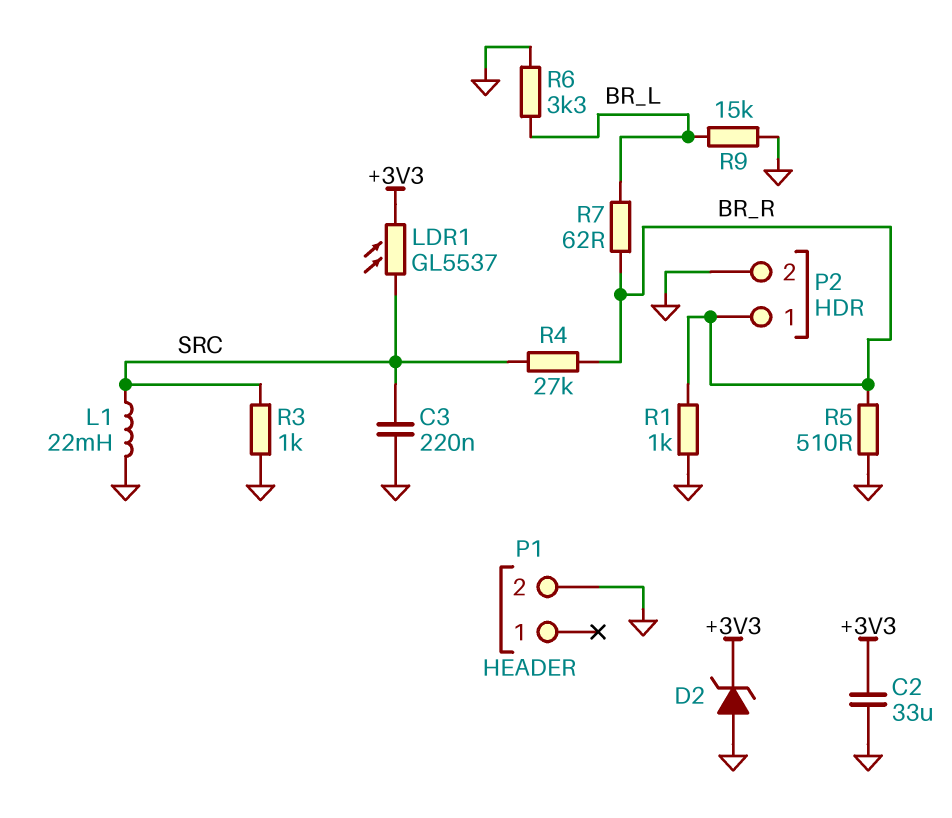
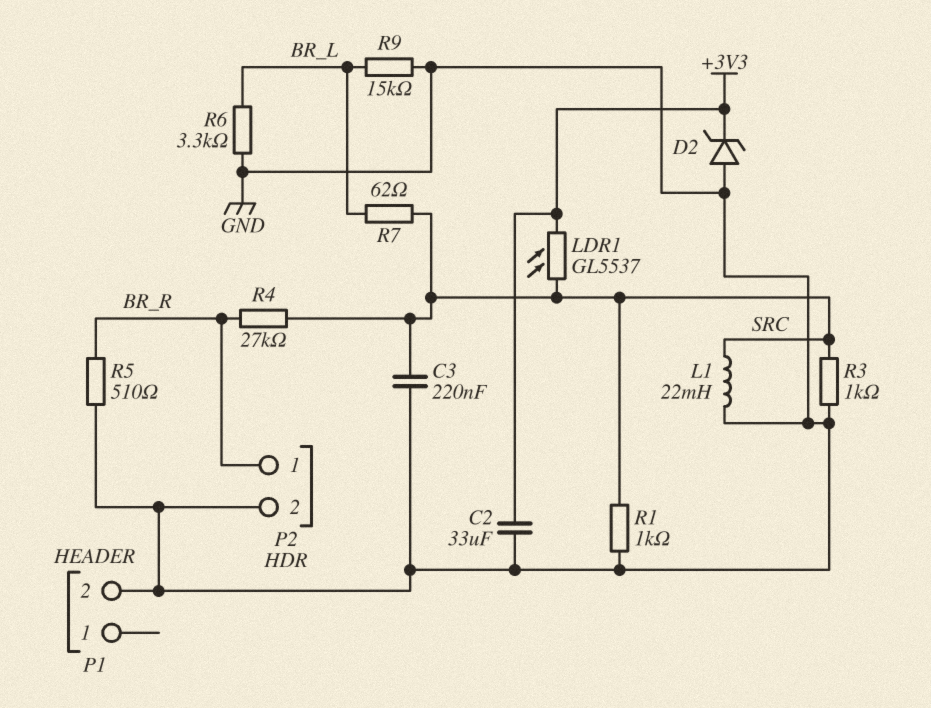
R1: 1k (BR_R, GND) -> 1k (GND, SRC)
R7: 62 (BR_L, BR_R) -> 62 (BR_L, SRC)

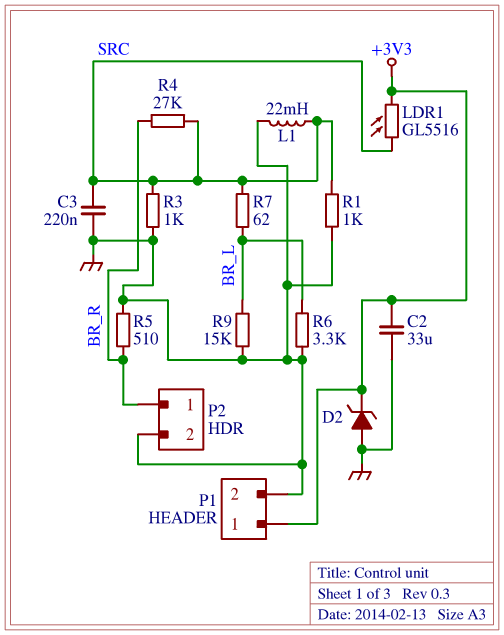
LDR1: GL5537 (+3V3, SRC) -> GL5516 (+3V3, SRC)
P1 pin 1: none -> +3V3

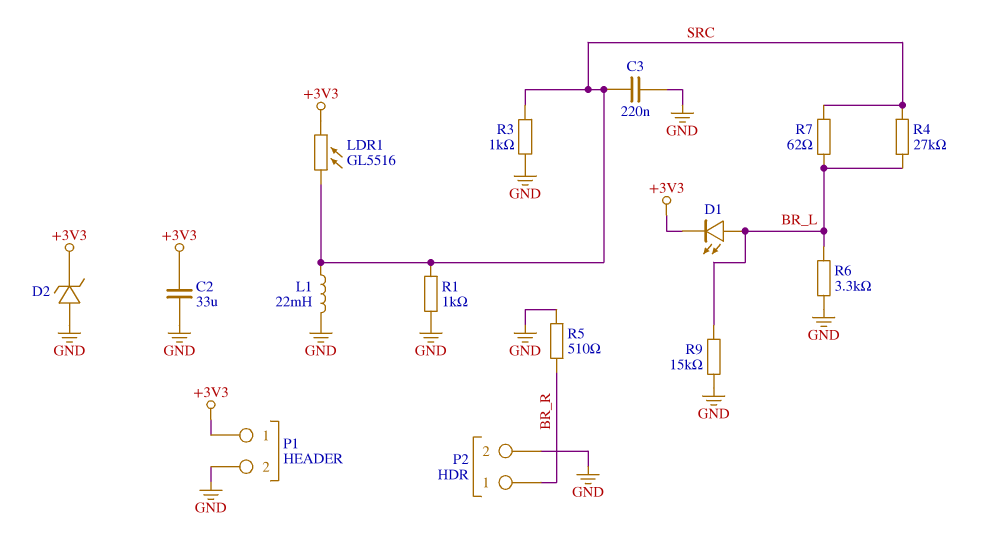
D1: none -> LED (A BR_L, K +3V3)
R4: 27k (BR_R, SRC) -> 27k (BR_L, SRC)

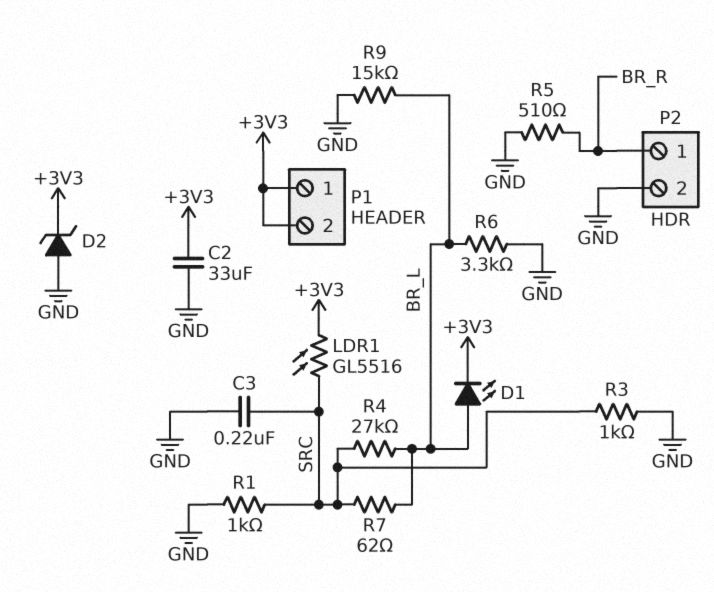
L1: 22mH (GND, SRC) -> none
P1 pin 2: GND -> +3V3

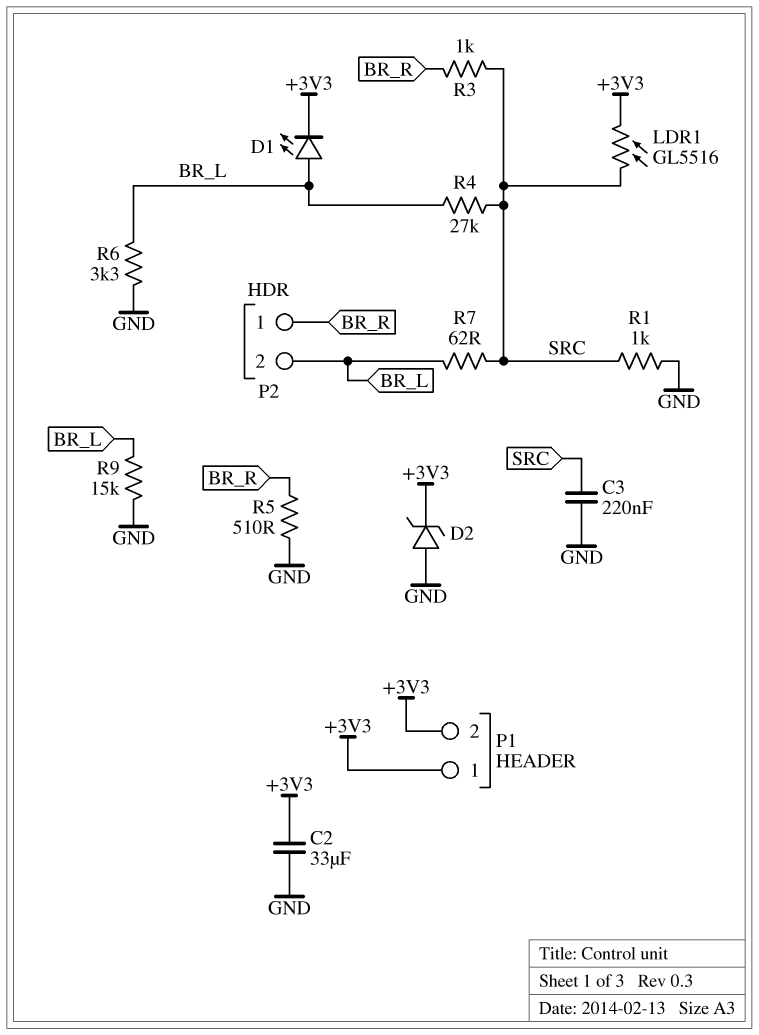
P2 pin 2: GND -> BR_L
R3: 1k (GND, SRC) -> 1k (BR_R, SRC)

